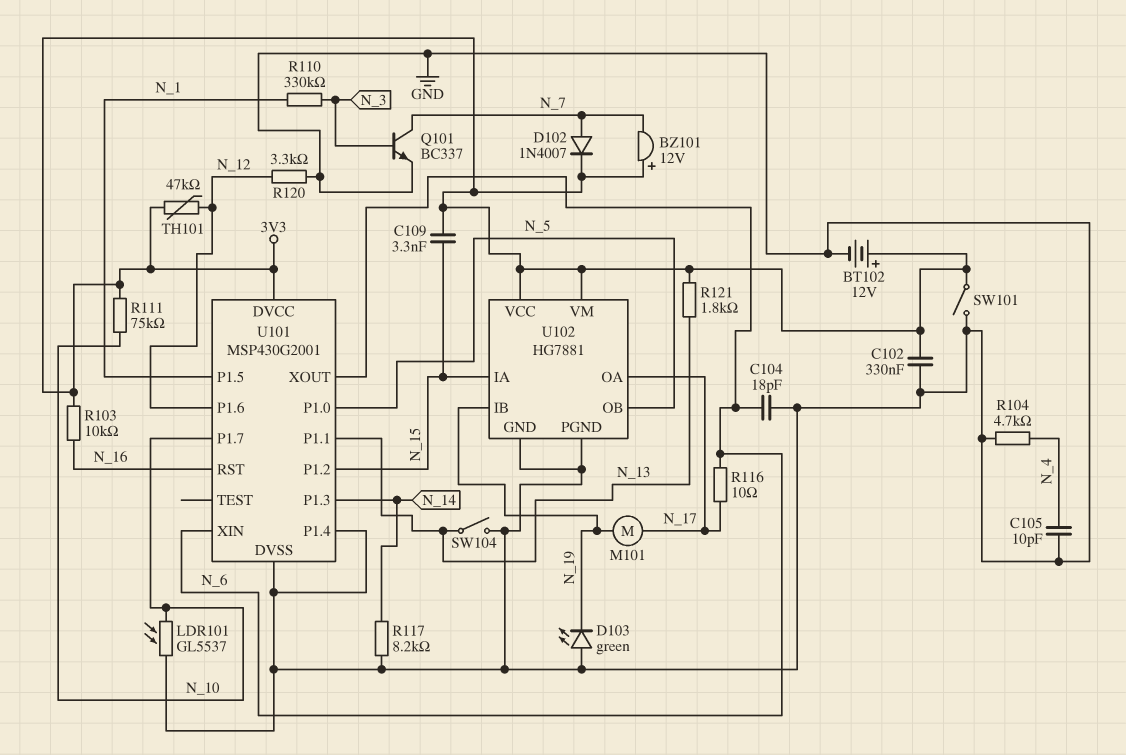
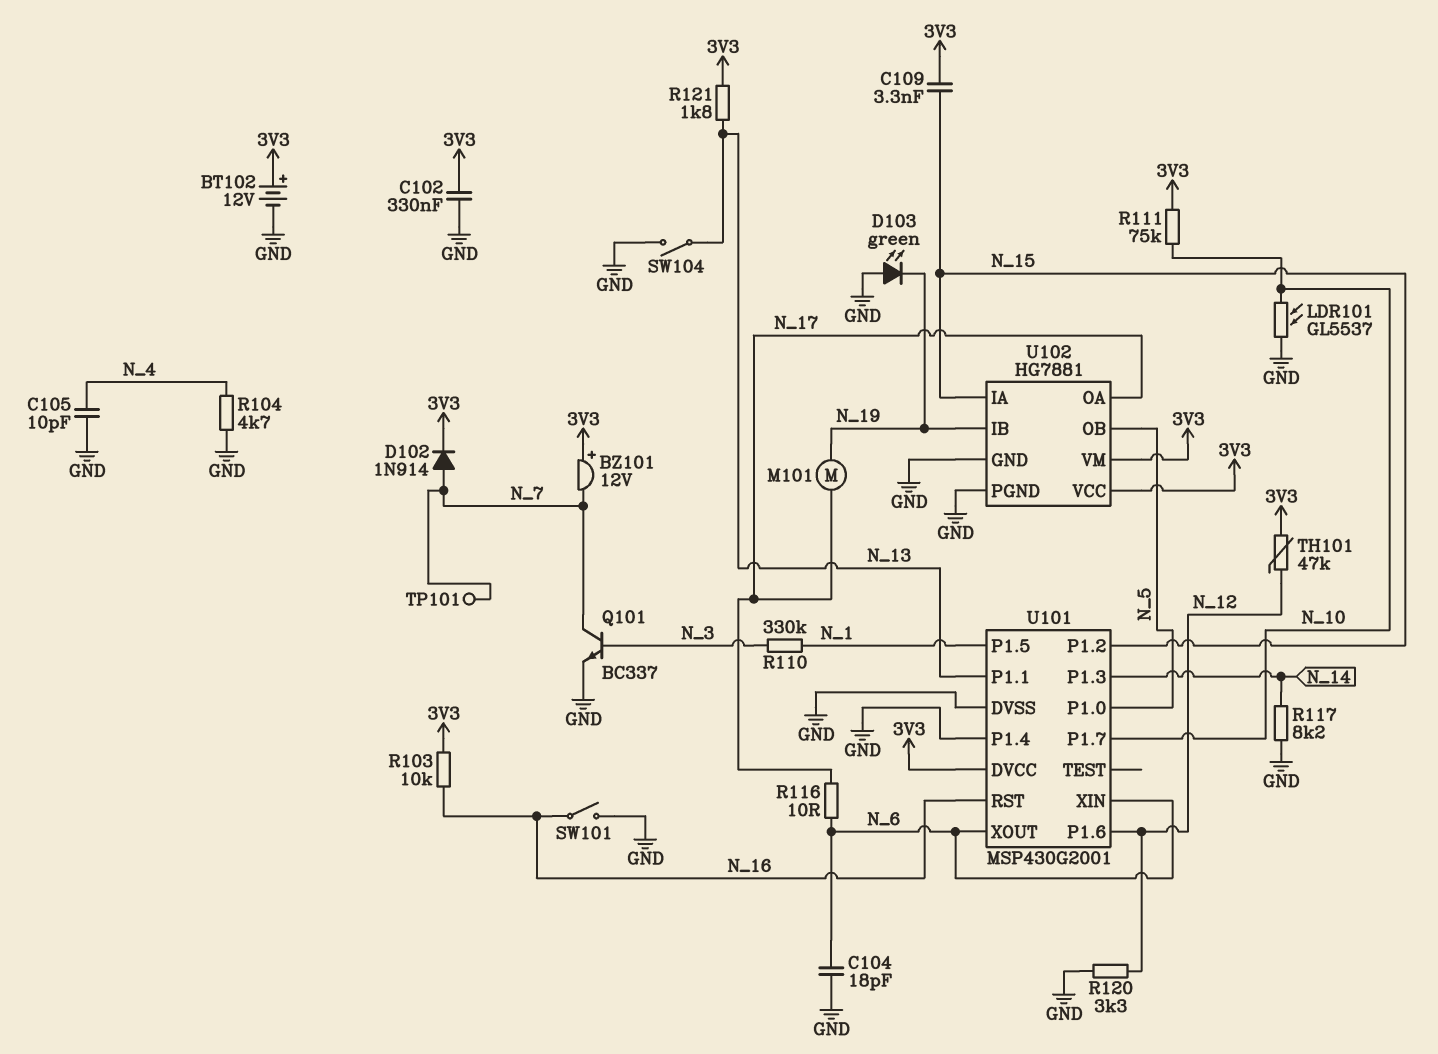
D102: diode 1N4007 (A N_7, K 3V3) -> diode 1N914 (A N_7, K 3V3)
SW101: switch (3V3, GND) -> switch (GND, N_16)
TP101: none -> test point (N_7)

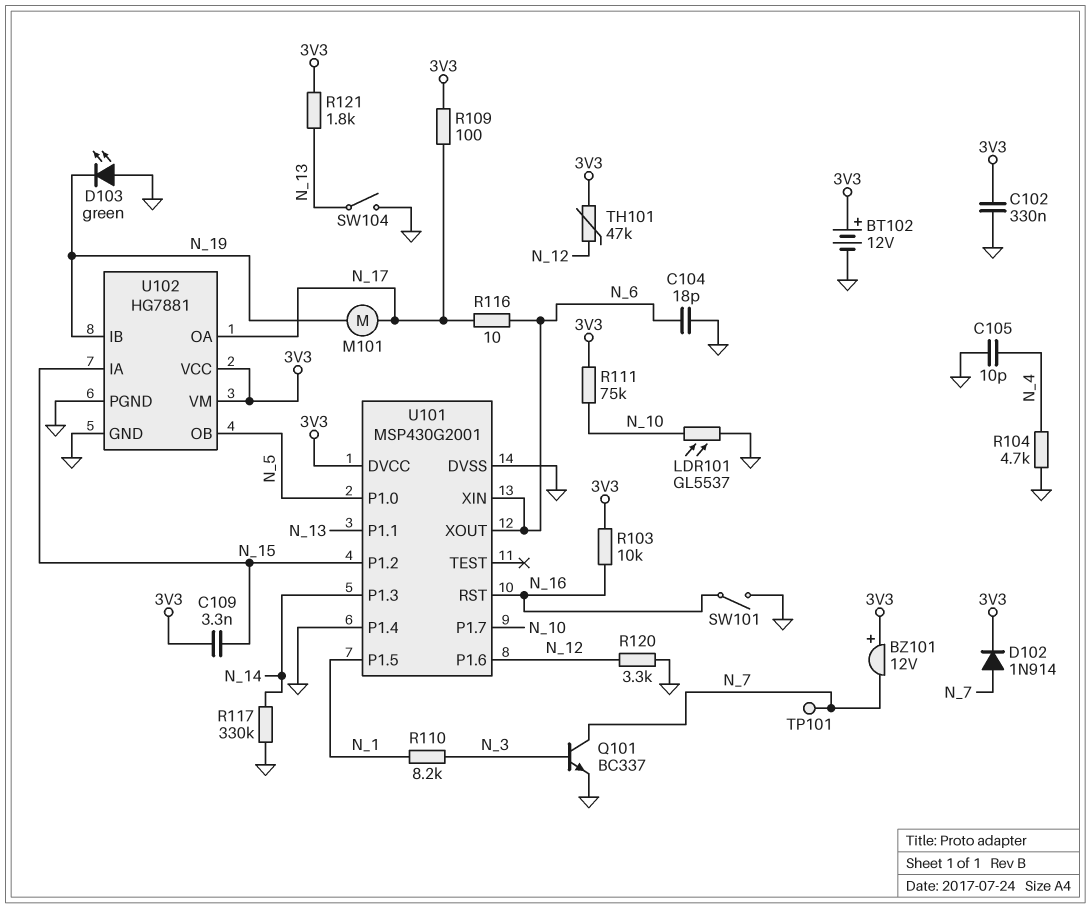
R109: none -> 100 (3V3, N_17)
R110: 330k (N_1, N_3) -> 8.2k (N_1, N_3)
R117: 8.2k (GND, N_14) -> 330k (GND, N_14)

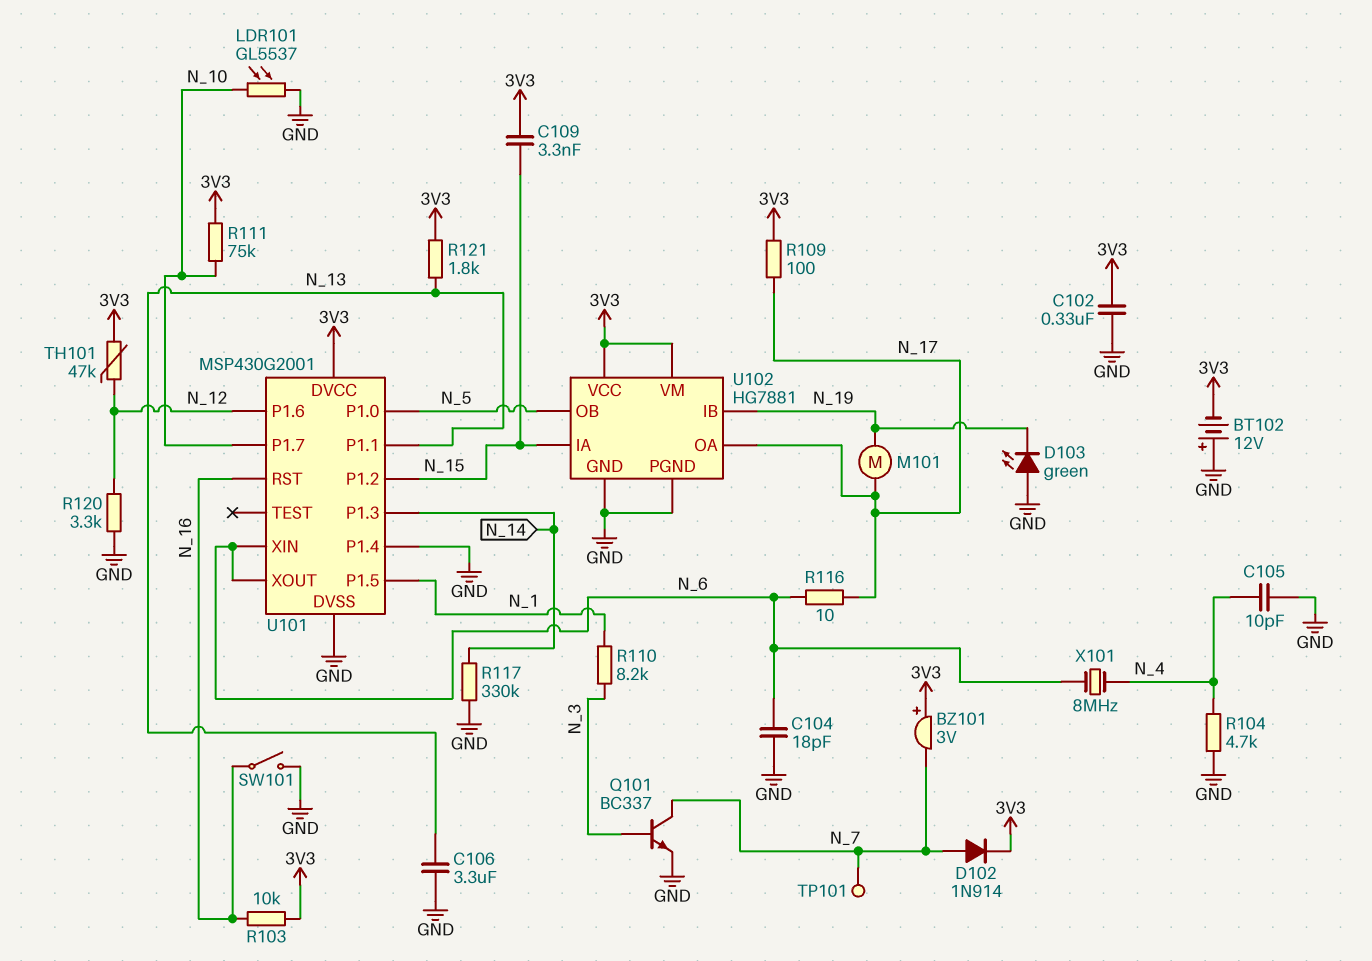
BT102: 12V (plus 3V3, minus GND) -> 12V (plus GND, minus 3V3)
BZ101: buzzer 12V (plus 3V3, minus N_7) -> buzzer 3V (plus 3V3, minus N_7)
C106: none -> 3.3uF (GND, N_13)
SW104: switch (GND, N_13) -> none
X101: none -> 8MHz (N_4, N_6)

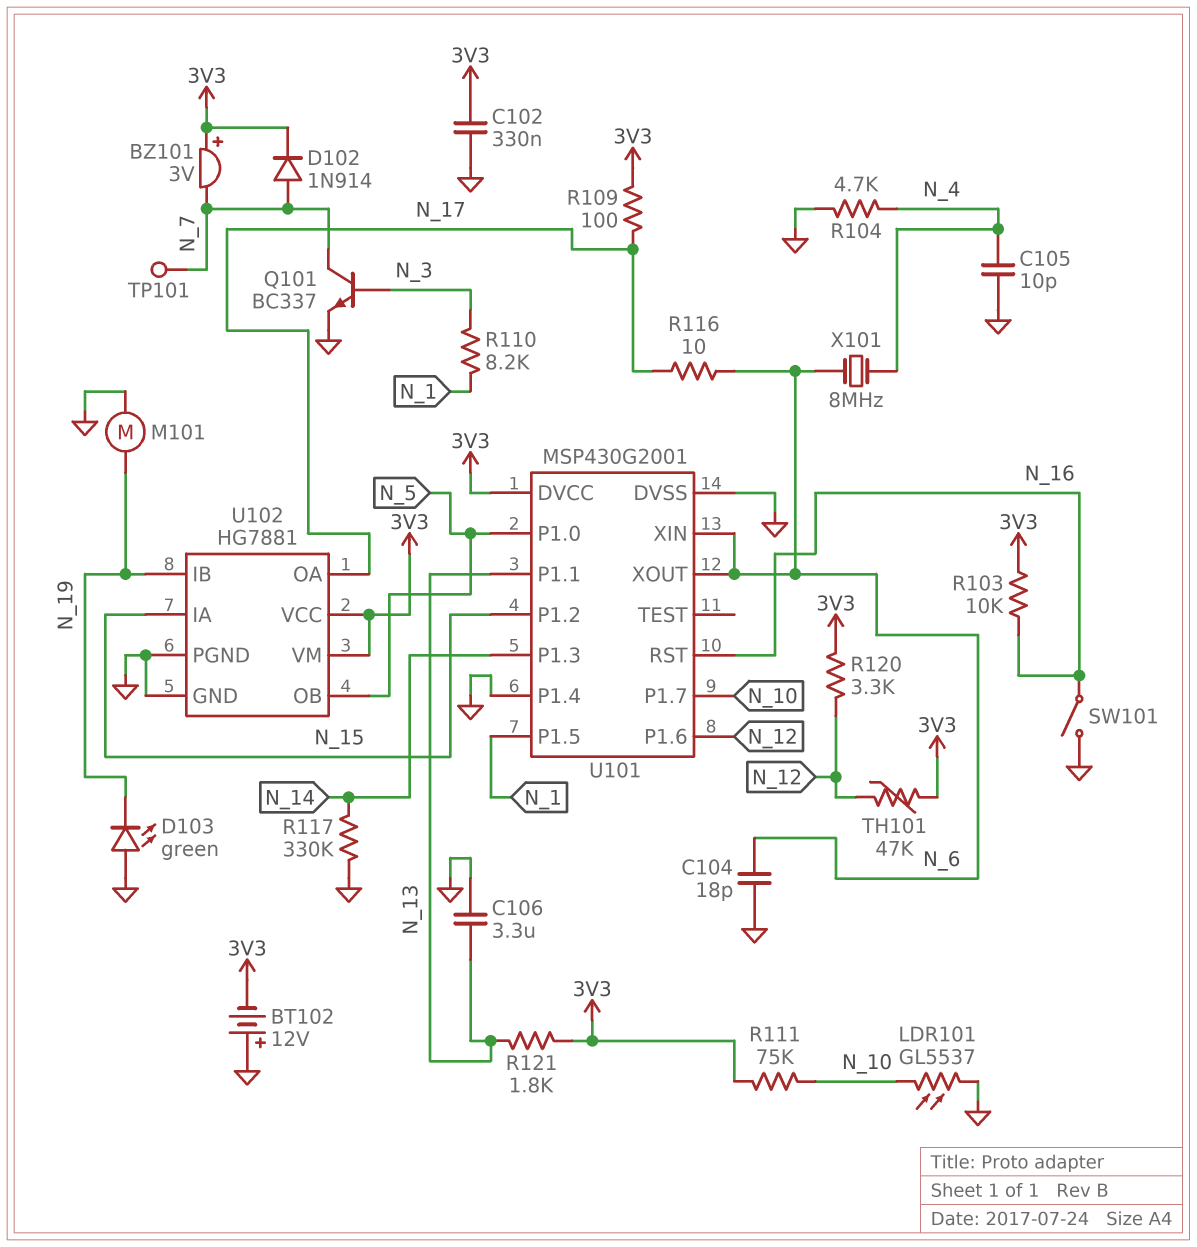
C109: 3.3nF (3V3, N_15) -> none
M101: motor (N_17, N_19) -> motor (GND, N_19)
R120: 3.3k (GND, N_12) -> 3.3k (3V3, N_12)

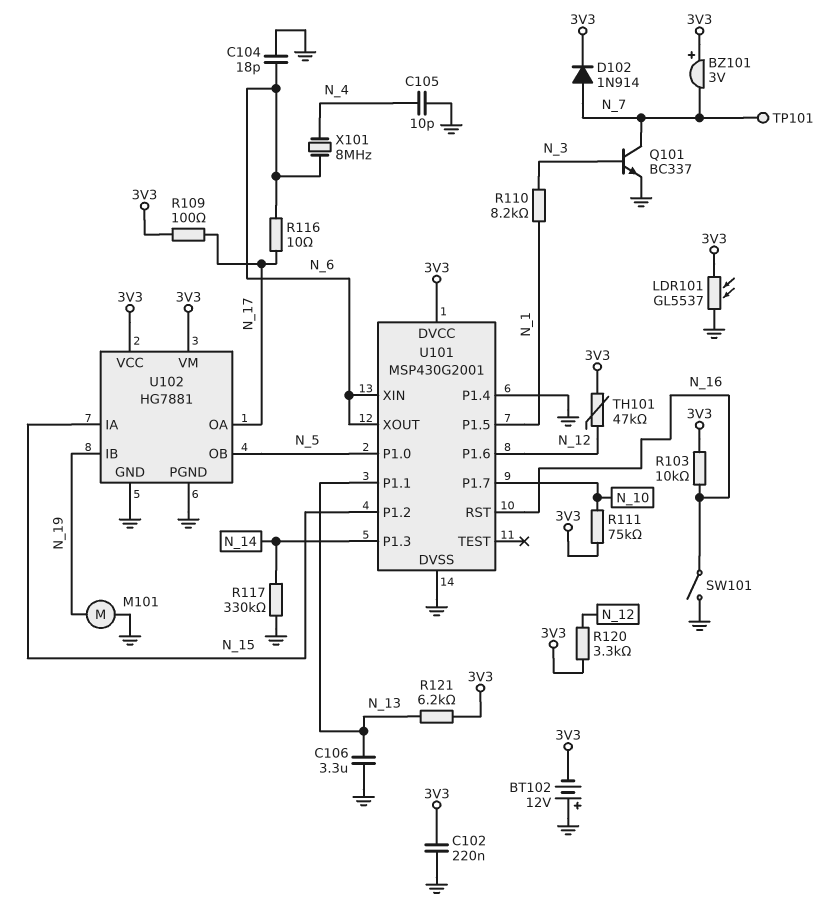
C102: 330nF (3V3, GND) -> 220nF (3V3, GND)
D103: LED green (A GND, K N_19) -> none
LDR101: GL5537 (GND, N_10) -> GL5537 (3V3, GND)
R104: 4.7k (GND, N_4) -> none
R121: 1.8k (3V3, N_13) -> 6.2k (3V3, N_13)

